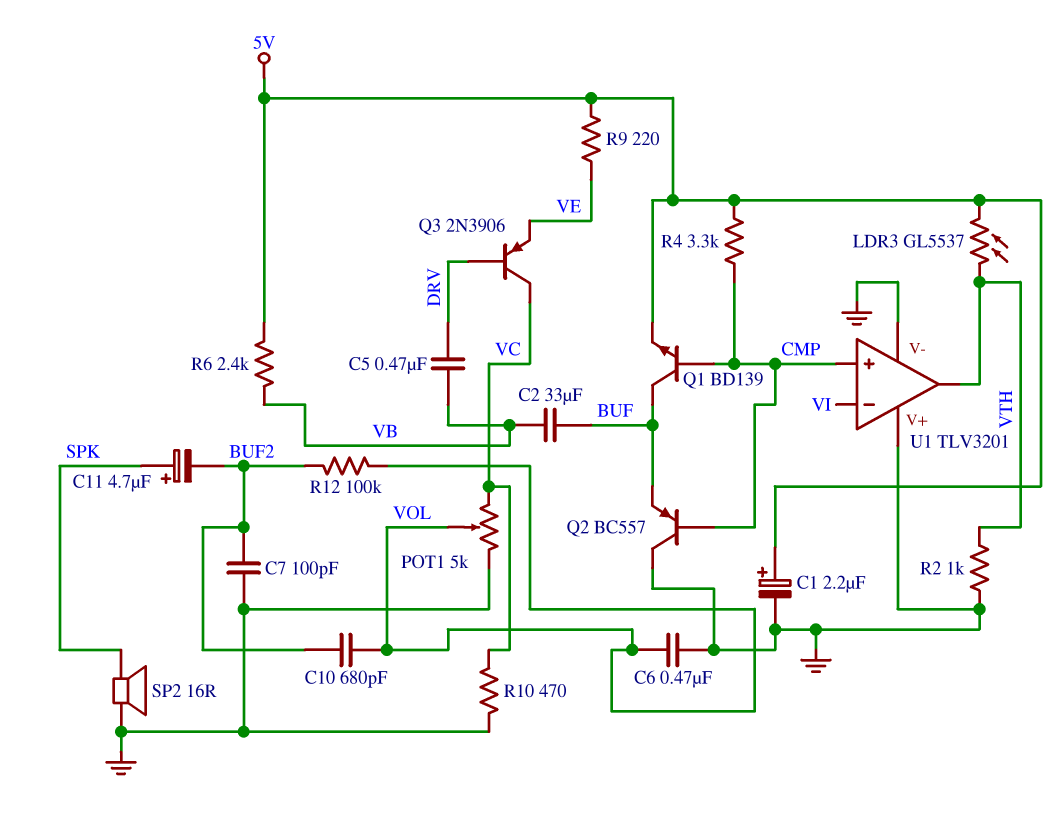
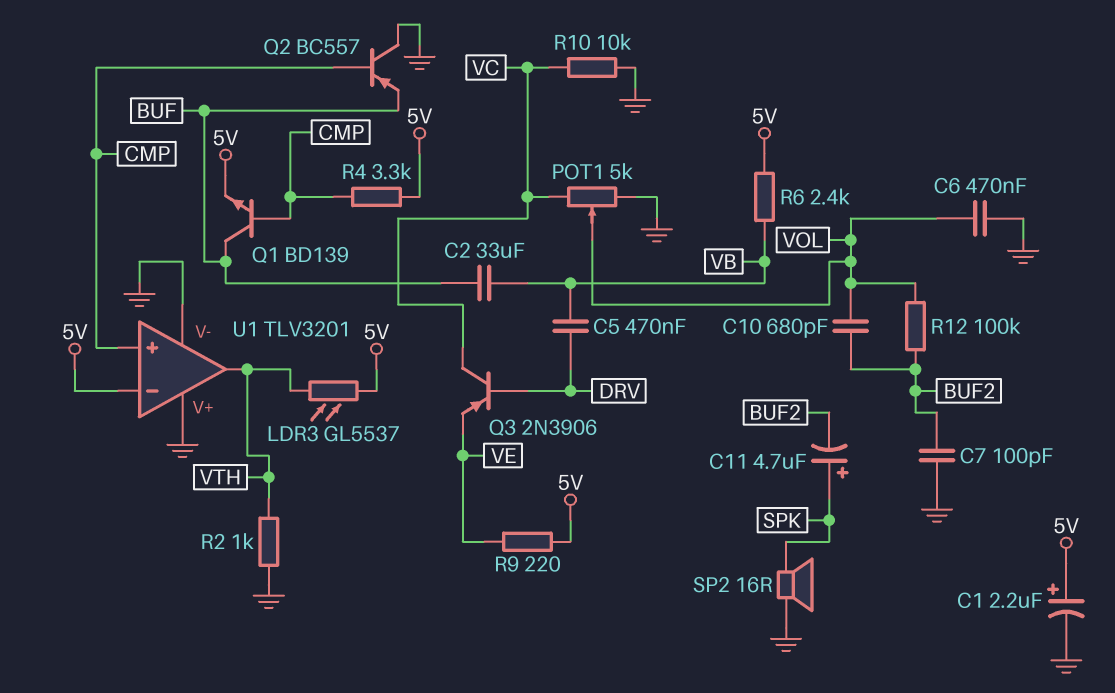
R10: 470 (GND, VC) -> 10k (GND, VC)
U1 pin in-: VI -> 5V

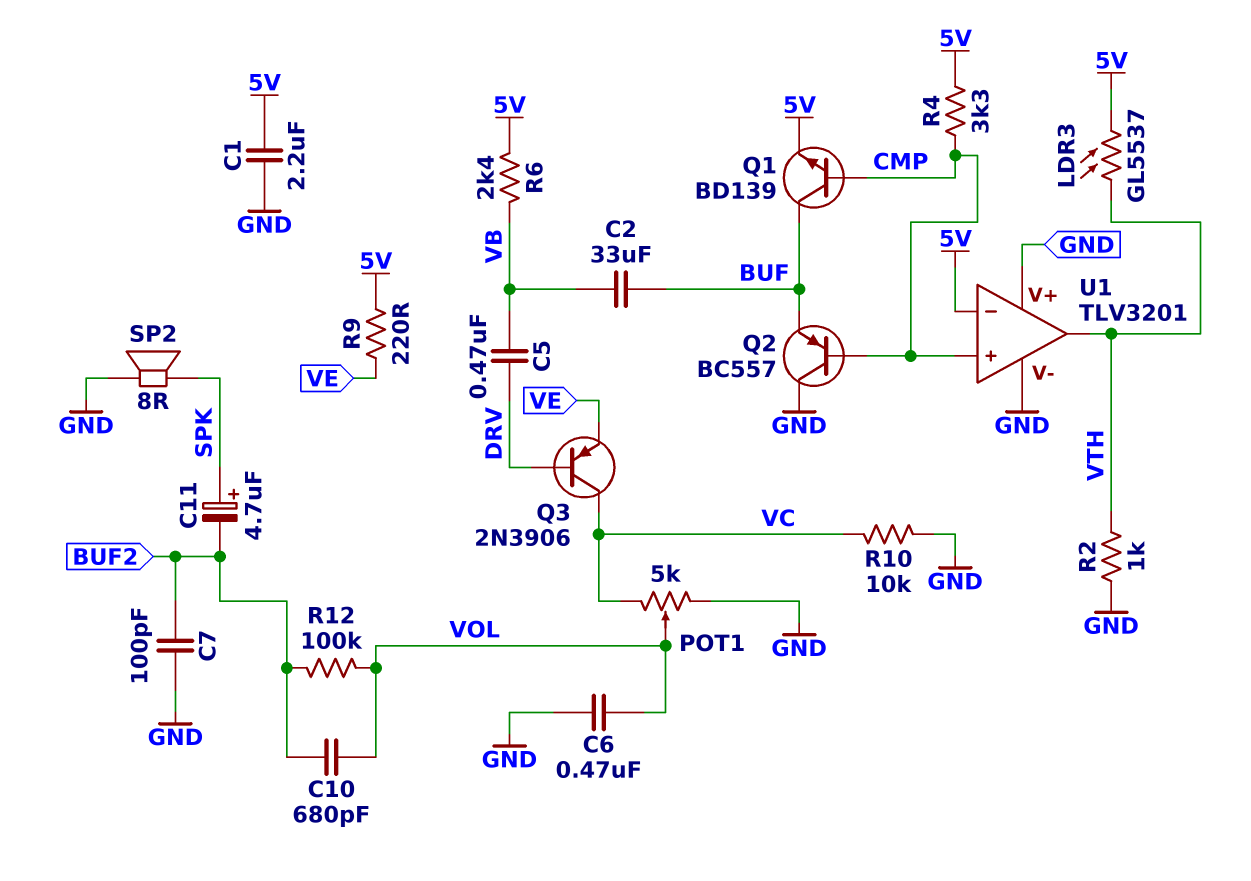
C1: 2.2uF (plus 5V, minus GND) -> 2.2uF (5V, GND)
SP2: speaker 16R (GND, SPK) -> speaker 8R (GND, SPK)

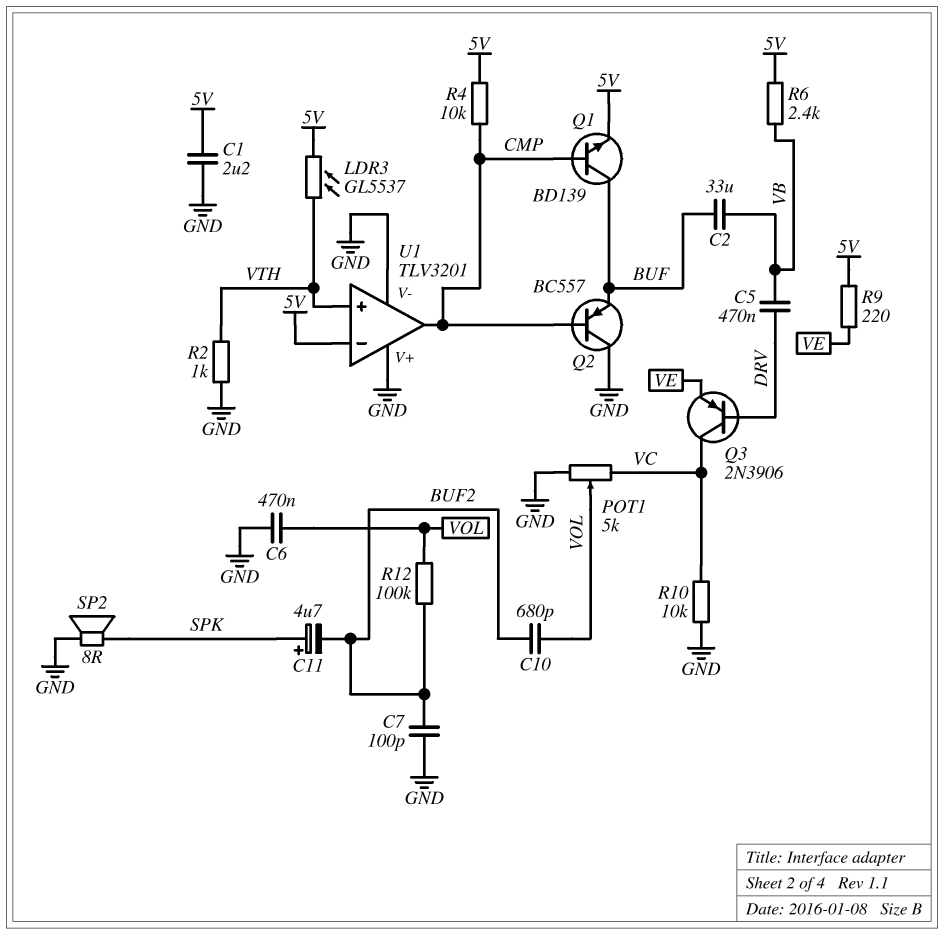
R4: 3.3k (5V, CMP) -> 10k (5V, CMP)
U1 pin in+: CMP -> VTH
U1 pin out: VTH -> CMP

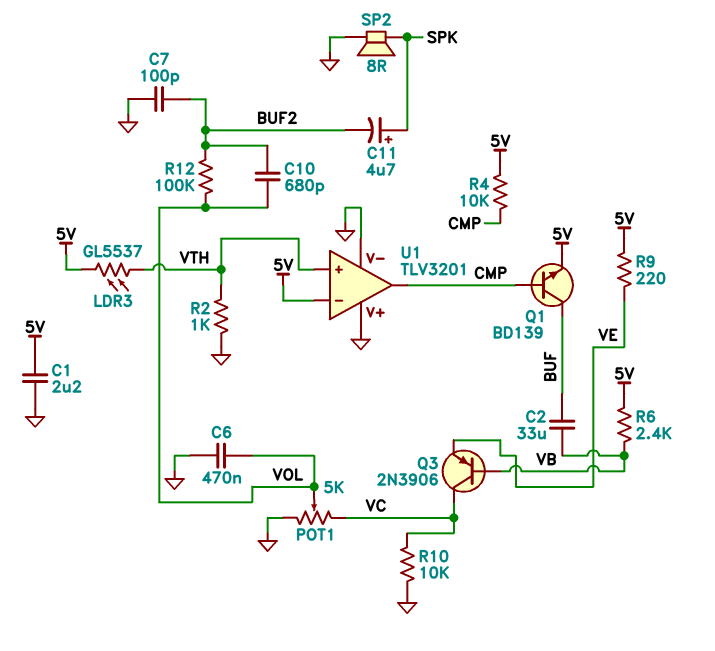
C5: 470nF (DRV, VB) -> none
Q2: PNP BC557 (B CMP, C GND, E BUF) -> none
Q3: PNP 2N3906 (B DRV, C VC, E VE) -> PNP 2N3906 (B VB, C VC, E VE)

